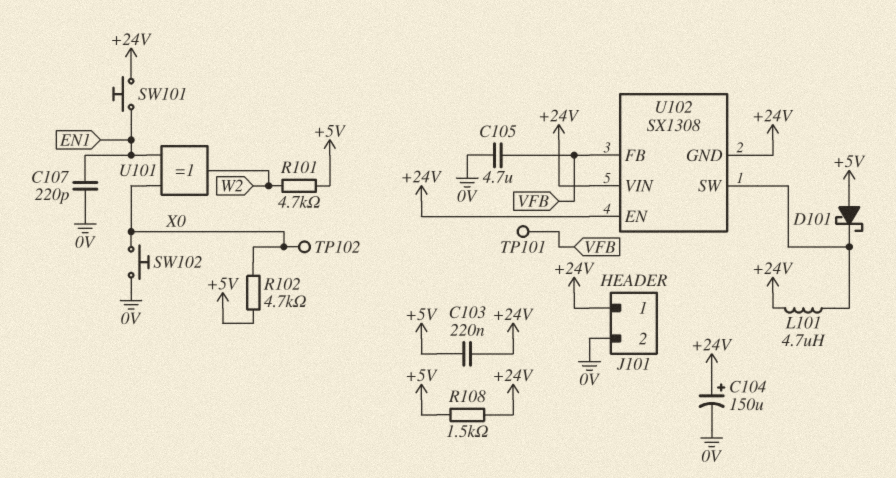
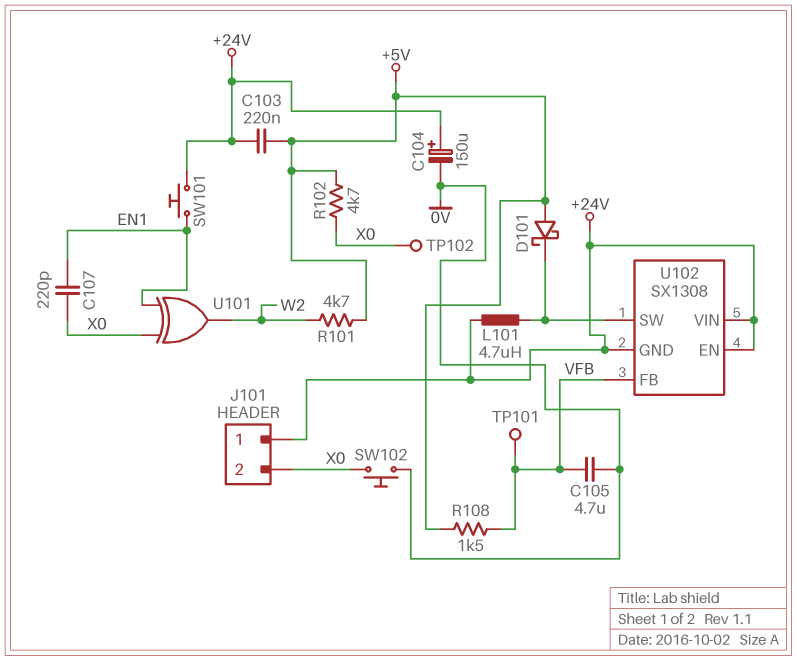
C107: 220pF (0V, EN1) -> 220pF (EN1, X0)
J101 pin 2: 0V -> X0
R108: 1.5k (+5V, +24V) -> 1.5k (+5V, VFB)

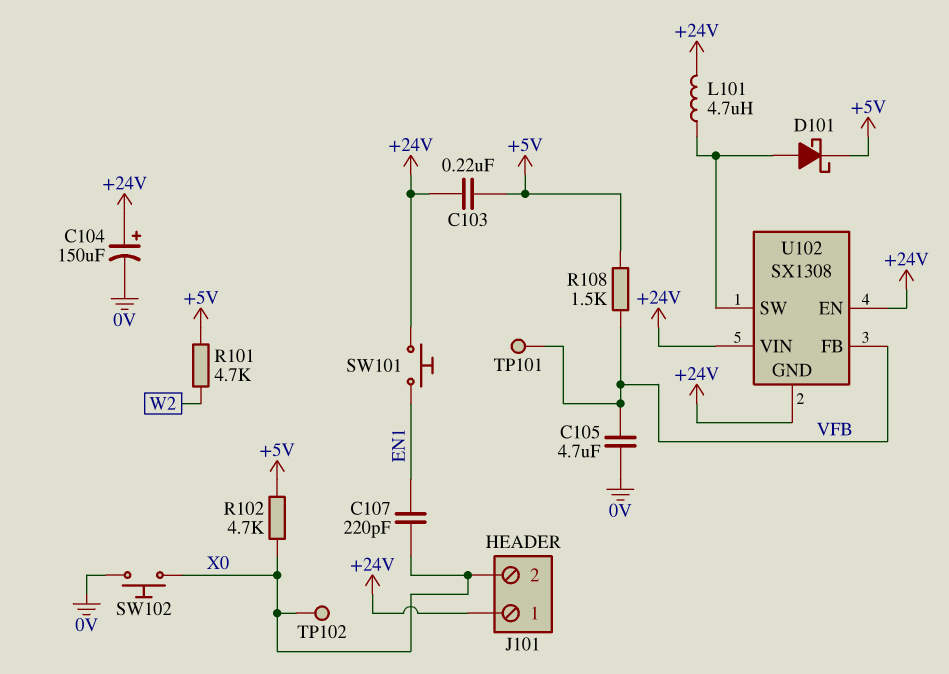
D101: schottky (A +5V, K U102/SW) -> schottky (A U102/SW, K +5V)
U101: XOR (in EN1, in X0, out W2) -> none

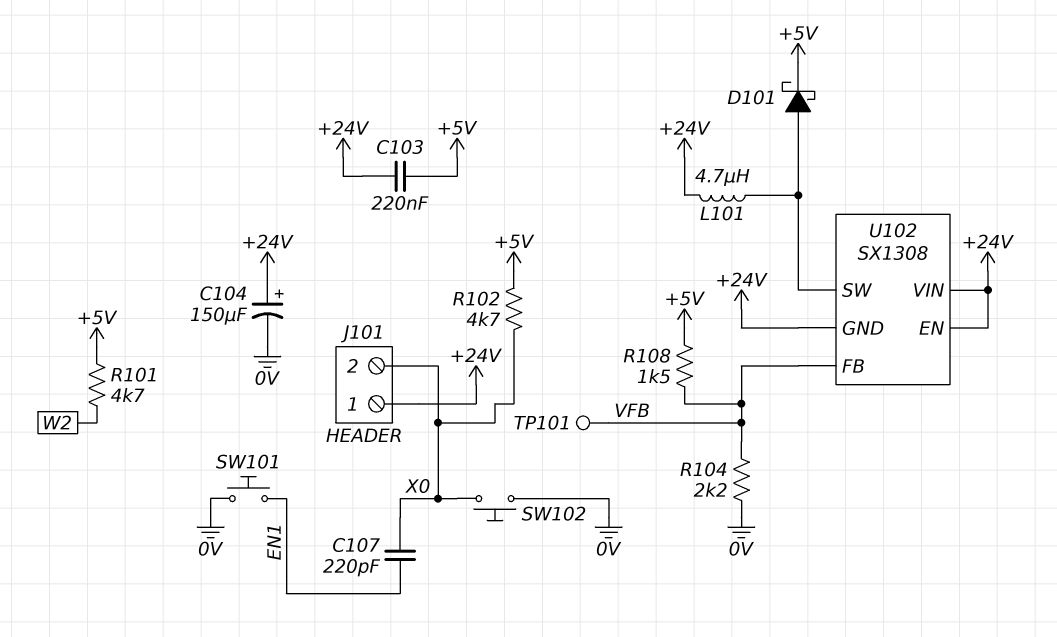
C105: 4.7uF (0V, VFB) -> none
R104: none -> 2.2k (0V, VFB)
SW101: button (+24V, EN1) -> button (0V, EN1)
TP102: test point (X0) -> none

